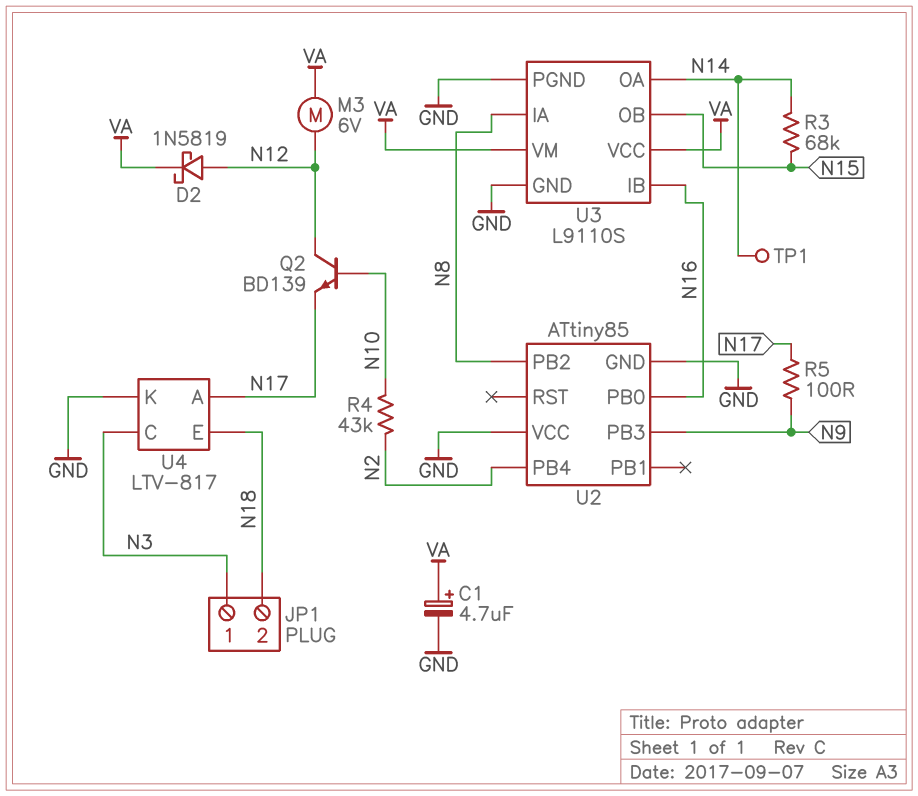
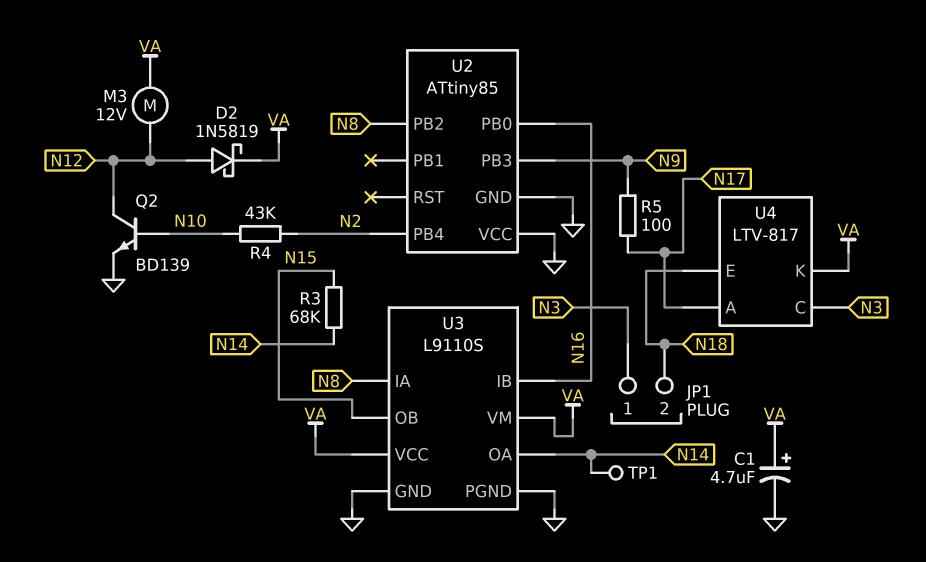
M3: motor 6V (N12, VA) -> motor 12V (N12, VA)
Q2: NPN BD139 (B N10, C N12, E N17) -> NPN BD139 (B N10, C N12, E GND)
U4 pin K: GND -> VA

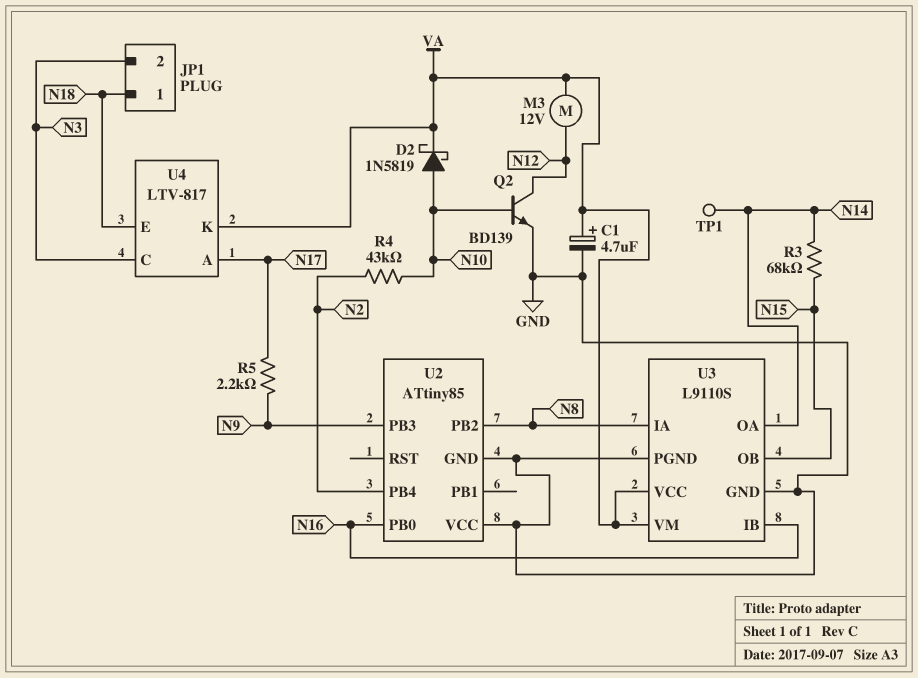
D2: schottky 1N5819 (A N12, K VA) -> schottky 1N5819 (A N10, K VA)
JP1 pin 1: N3 -> N18
JP1 pin 2: N18 -> N3
R5: 100 (N9, N17) -> 2.2k (N9, N17)

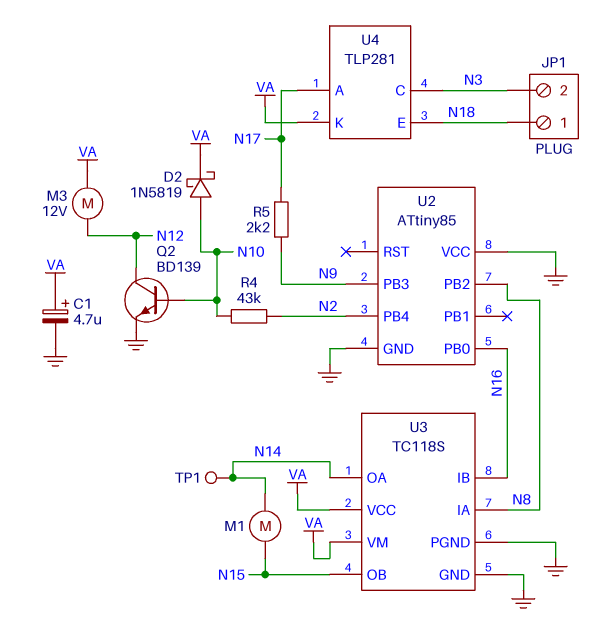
M1: none -> motor (N14, N15)
R3: 68k (N14, N15) -> none
U3: L9110S -> TC118S
U4: LTV-817 -> TLP281

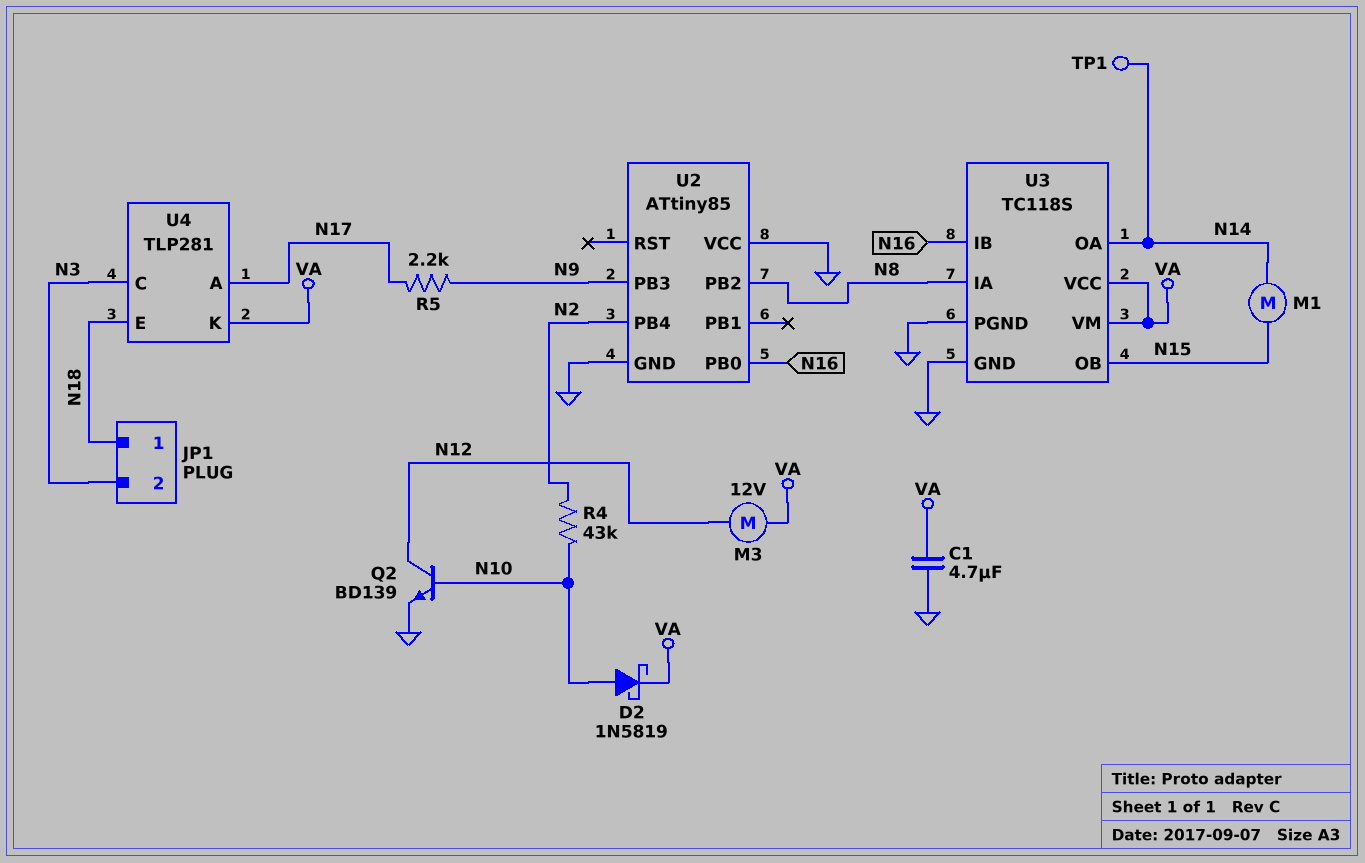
C1: 4.7uF (plus VA, minus GND) -> 4.7uF (GND, VA)

